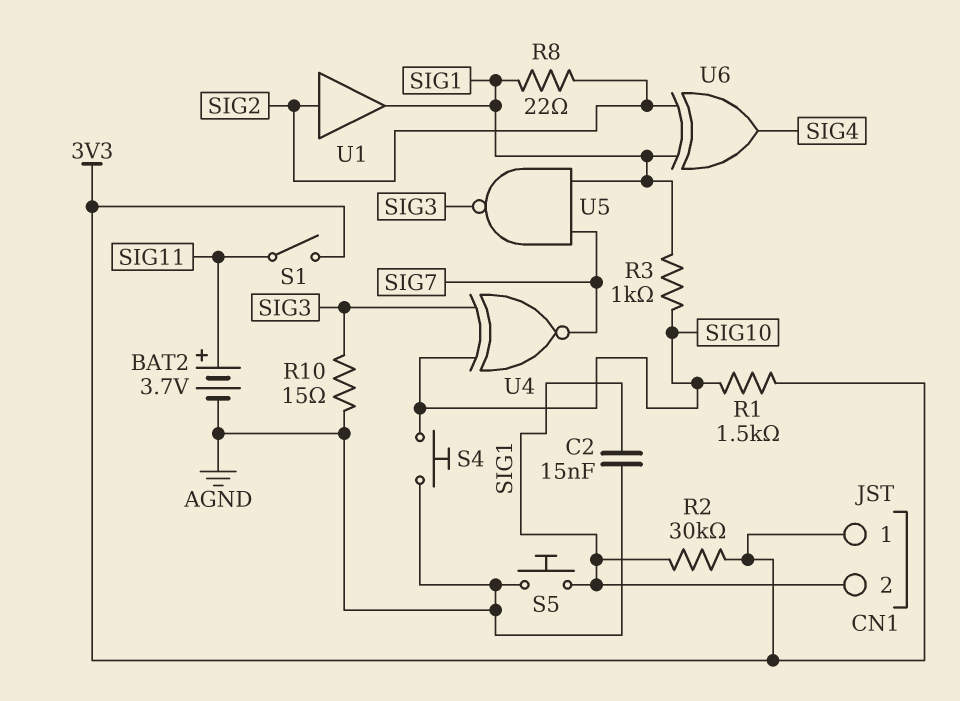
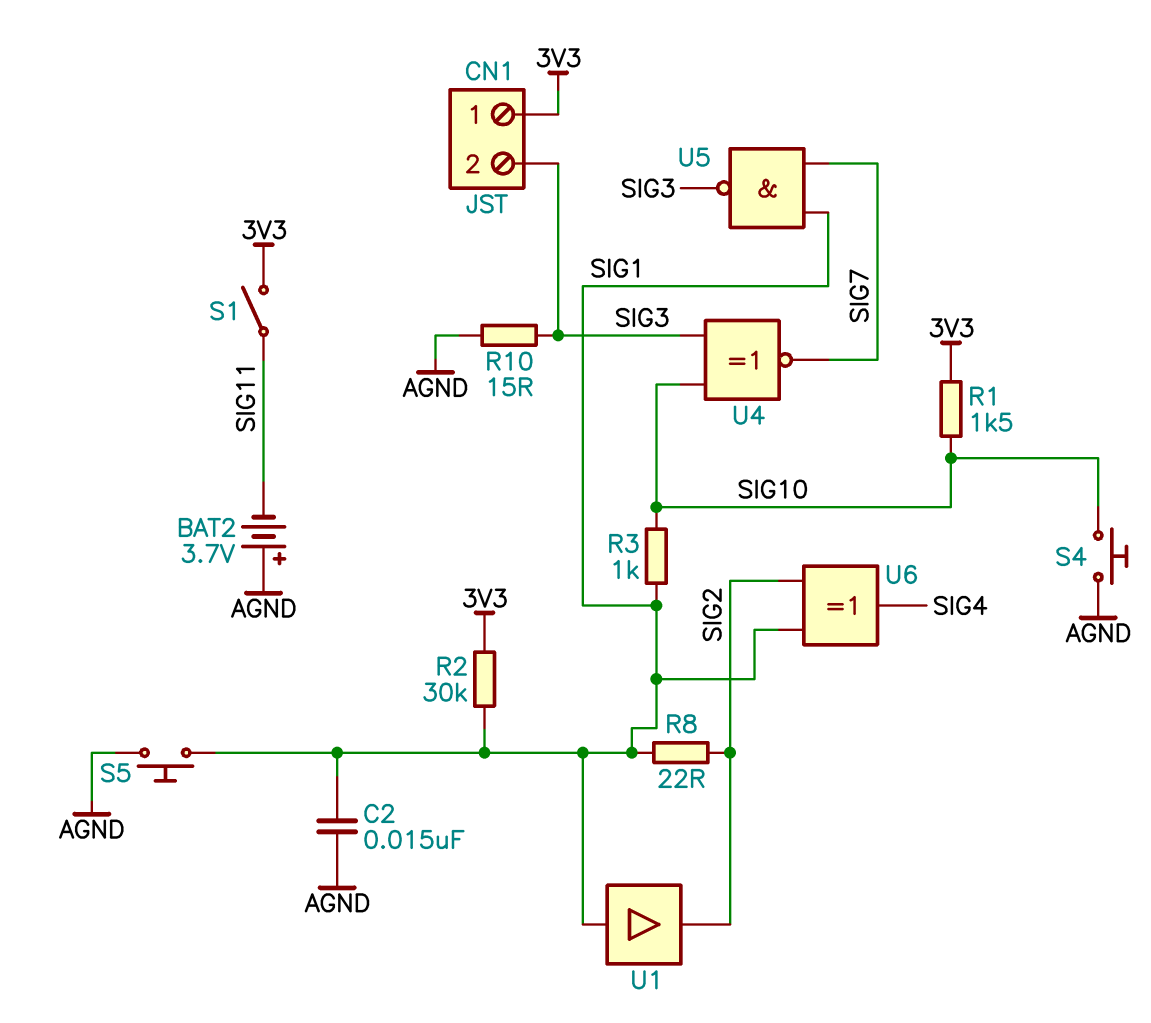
BAT2: 3.7V (plus SIG11, minus AGND) -> 3.7V (plus AGND, minus SIG11)
CN1 pin 2: SIG1 -> SIG3
U1: buffer (in SIG2, out SIG1) -> buffer (in SIG1, out SIG2)

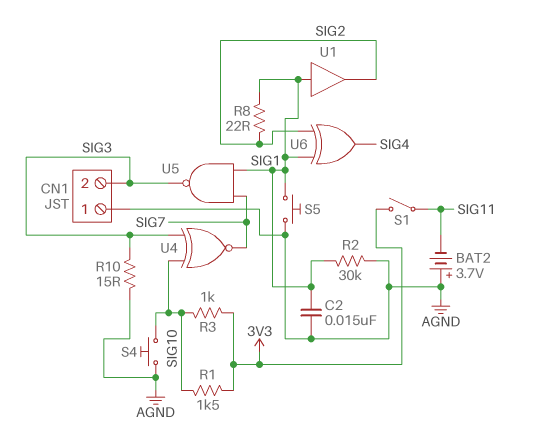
CN1 pin 1: 3V3 -> AGND
R2: 30k (3V3, SIG1) -> 30k (AGND, SIG1)
R3: 1k (SIG1, SIG10) -> 1k (3V3, SIG10)

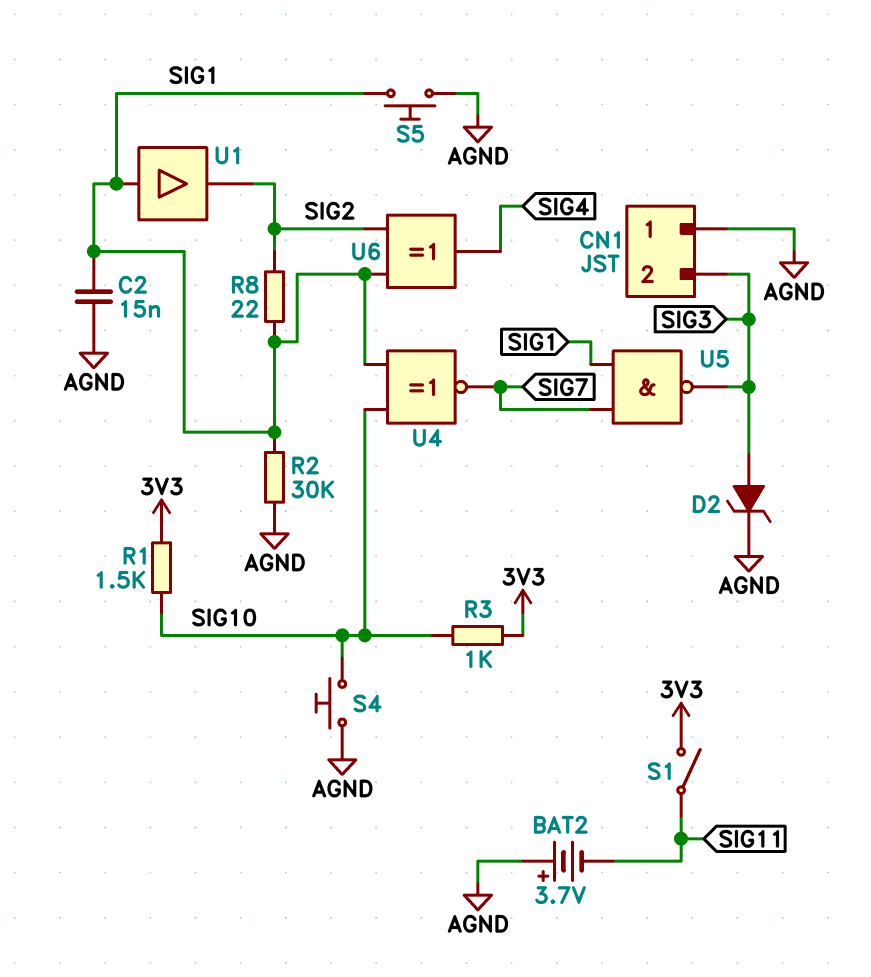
D2: none -> zener (A SIG3, K AGND)
R10: 15 (AGND, SIG3) -> none
U4: XNOR (in SIG3, in SIG10, out SIG7) -> XNOR (in SIG1, in SIG10, out SIG7)

